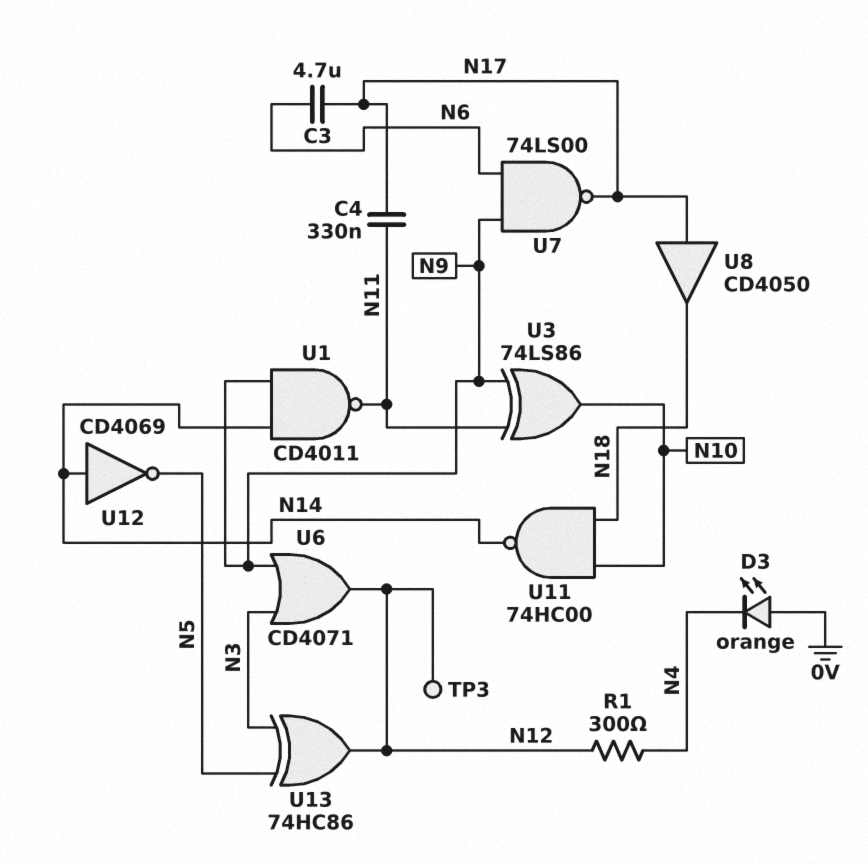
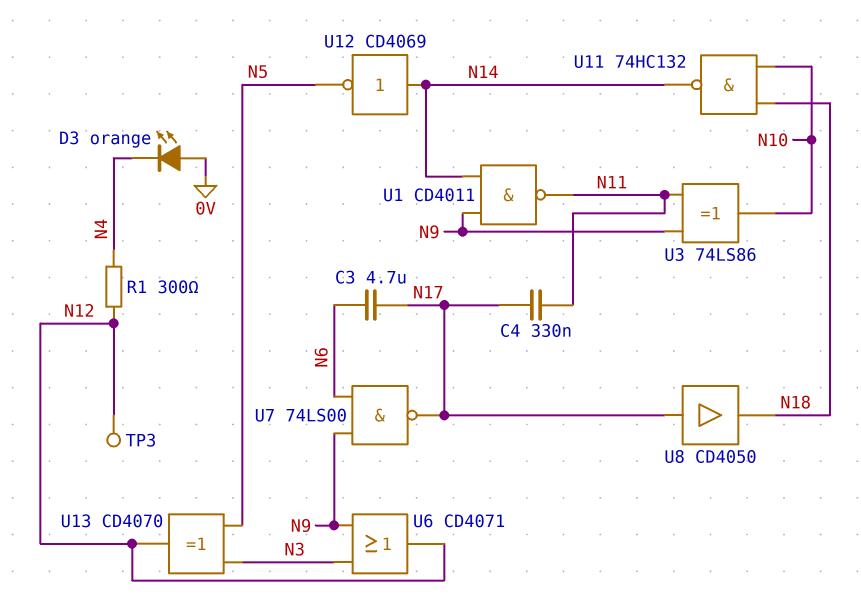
U11: NAND 74HC00 (in N10, in N18, out N14) -> NAND 74HC132 (in N10, in N18, out N14)
U13: XOR 74HC86 (in N3, in N5, out N12) -> XOR CD4070 (in N3, in N5, out N12)

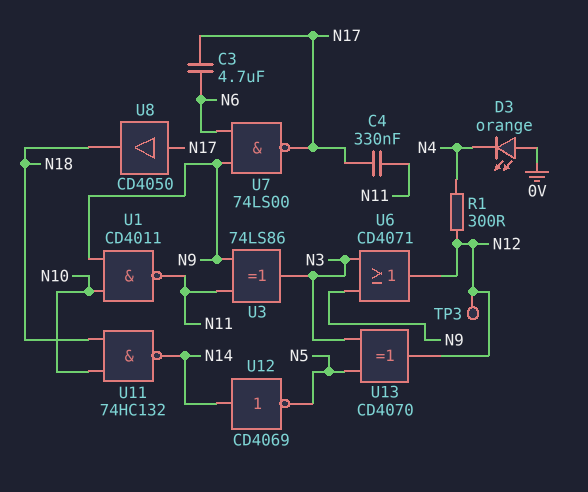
U1: NAND CD4011 (in N9, in N14, out N11) -> NAND CD4011 (in N9, in N10, out N11)
U3: XOR 74LS86 (in N9, in N11, out N10) -> XOR 74LS86 (in N9, in N11, out N3)

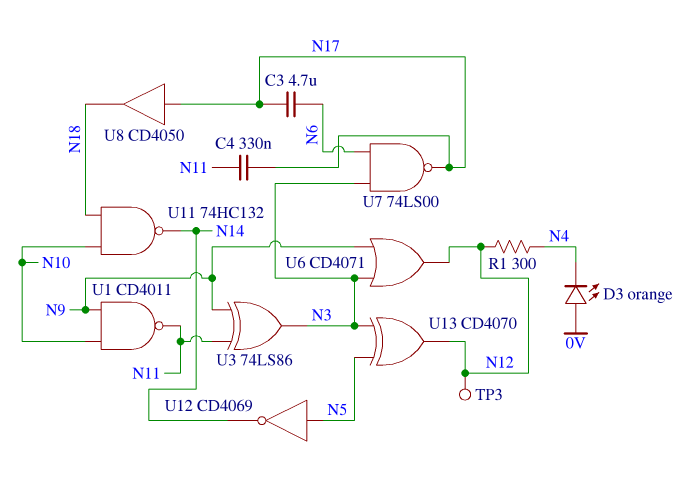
U7: NAND 74LS00 (in N6, in N9, out N17) -> NAND 74LS00 (in N3, in N6, out N17)
U12: NOT CD4069 (in N14, out N5) -> NOT CD4069 (in N5, out N14)

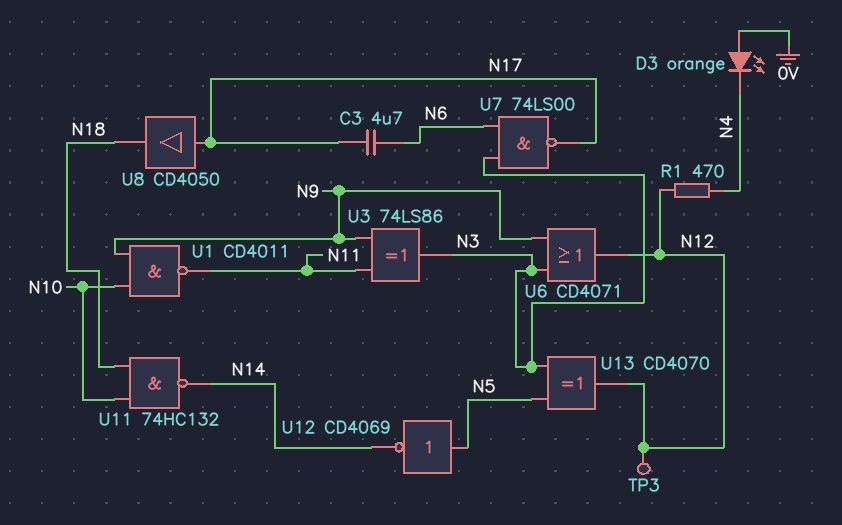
C4: 330nF (N11, N17) -> none
R1: 300 (N4, N12) -> 470 (N4, N12)

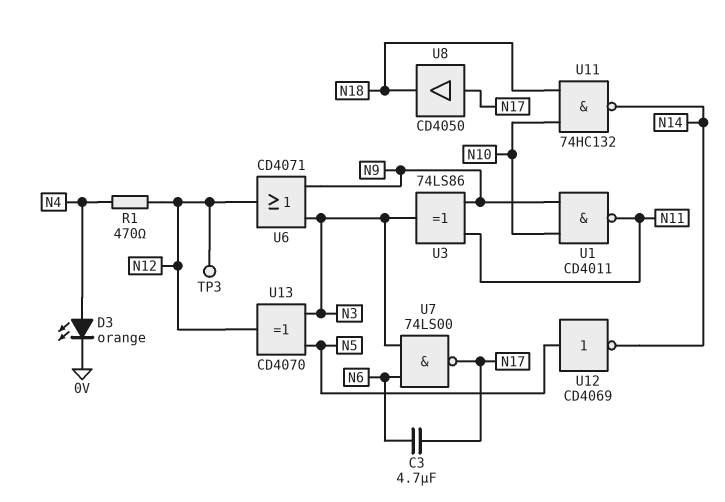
D3: LED orange (A 0V, K N4) -> LED orange (A N4, K 0V)

